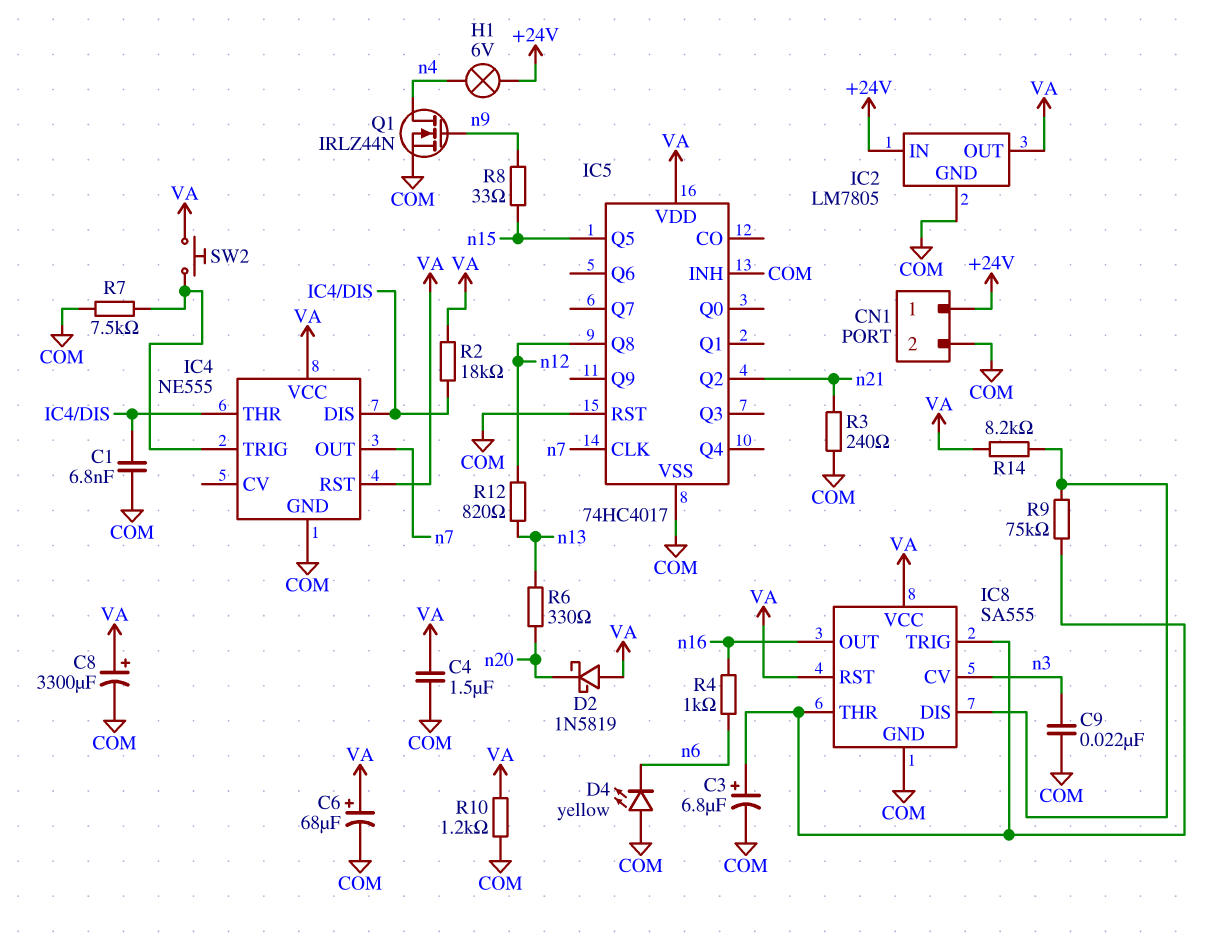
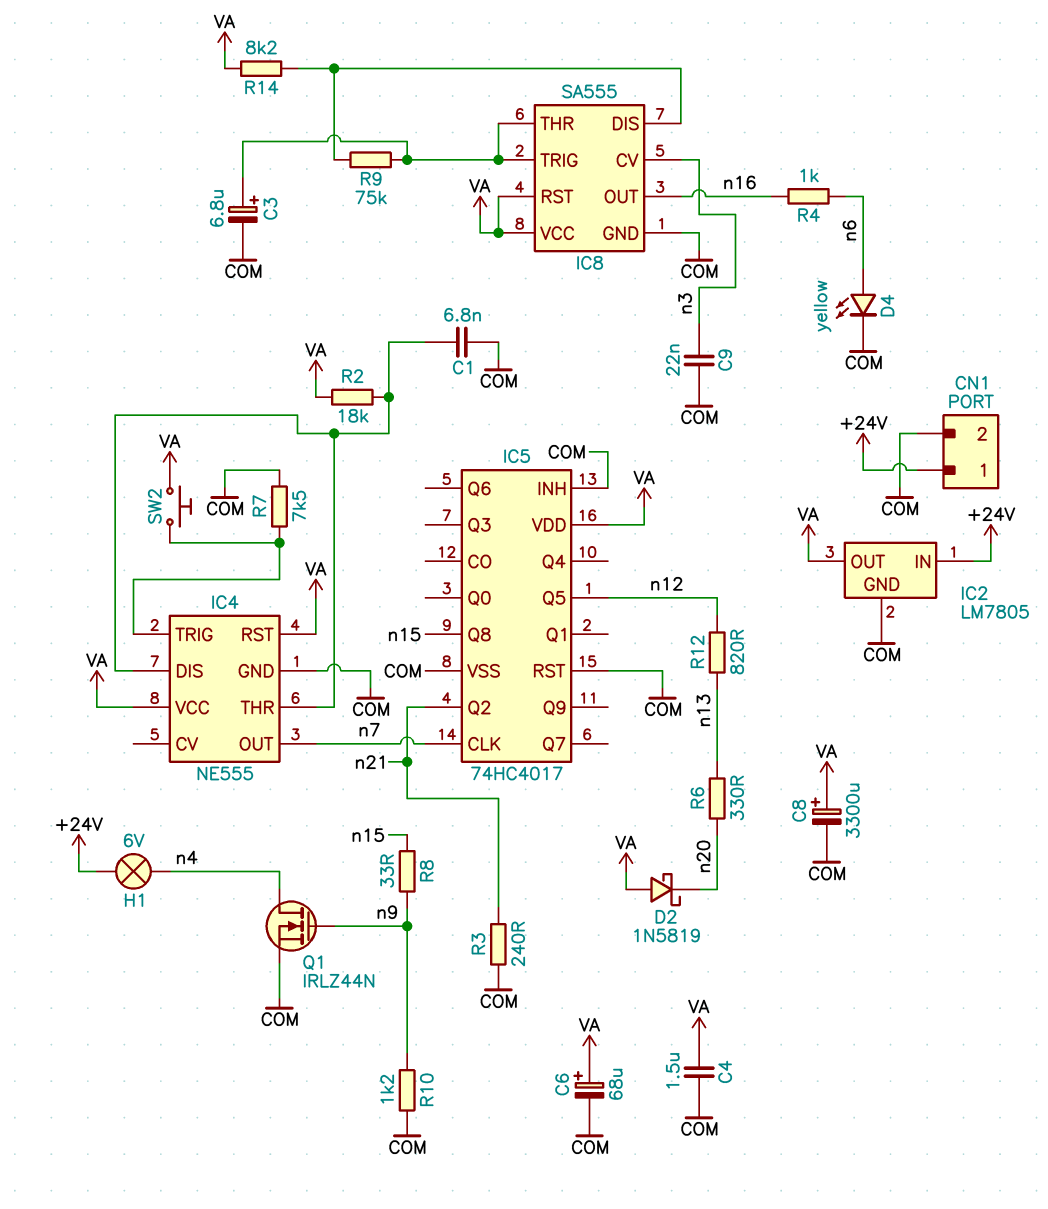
D4: LED yellow (A COM, K n6) -> LED yellow (A n6, K COM)
IC5 pin Q5: n15 -> n12
IC5 pin Q8: n12 -> n15
R10: 1.2k (COM, VA) -> 1.2k (COM, n9)

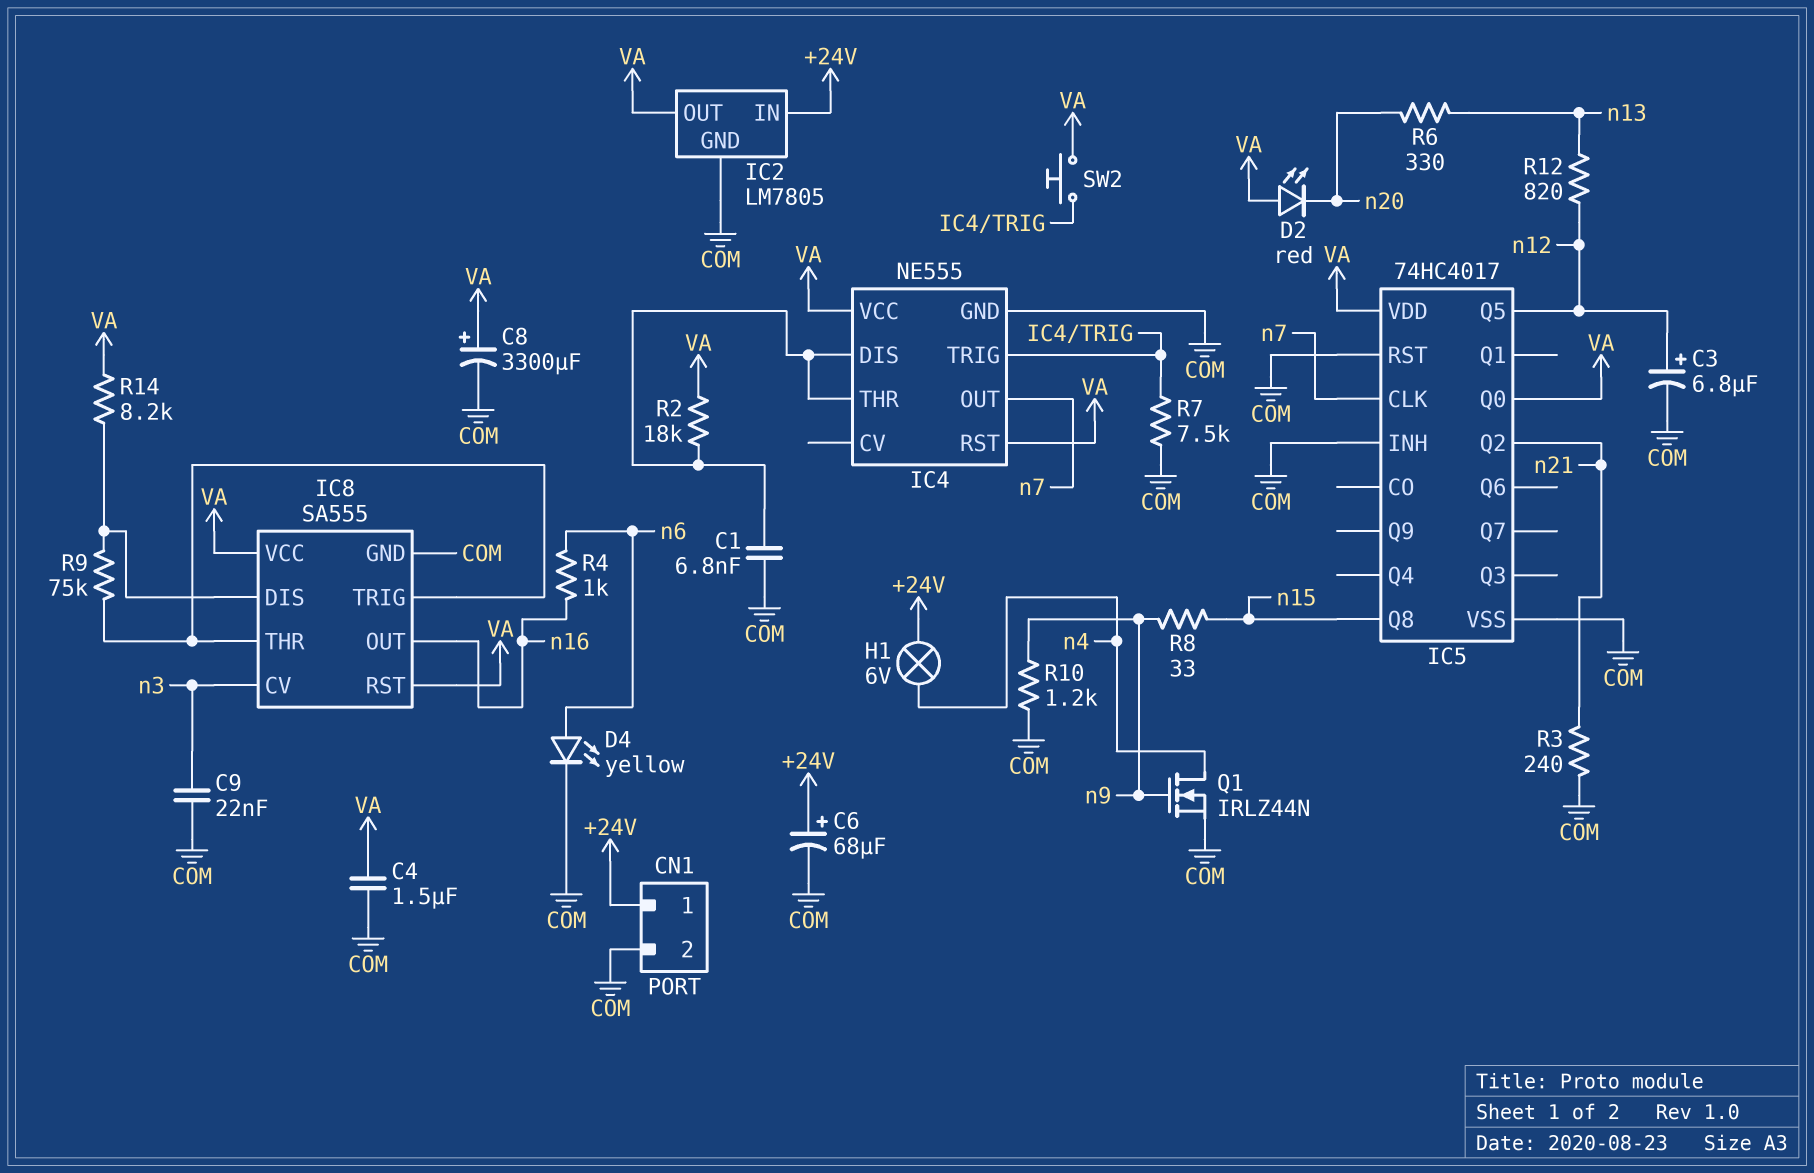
C3: 6.8uF (plus IC8/THR, minus COM) -> 6.8uF (plus n12, minus COM)
C6: 68uF (plus VA, minus COM) -> 68uF (plus +24V, minus COM)
D2: schottky 1N5819 (A VA, K n20) -> LED red (A VA, K n20)
IC5 pin Q0: none -> VA

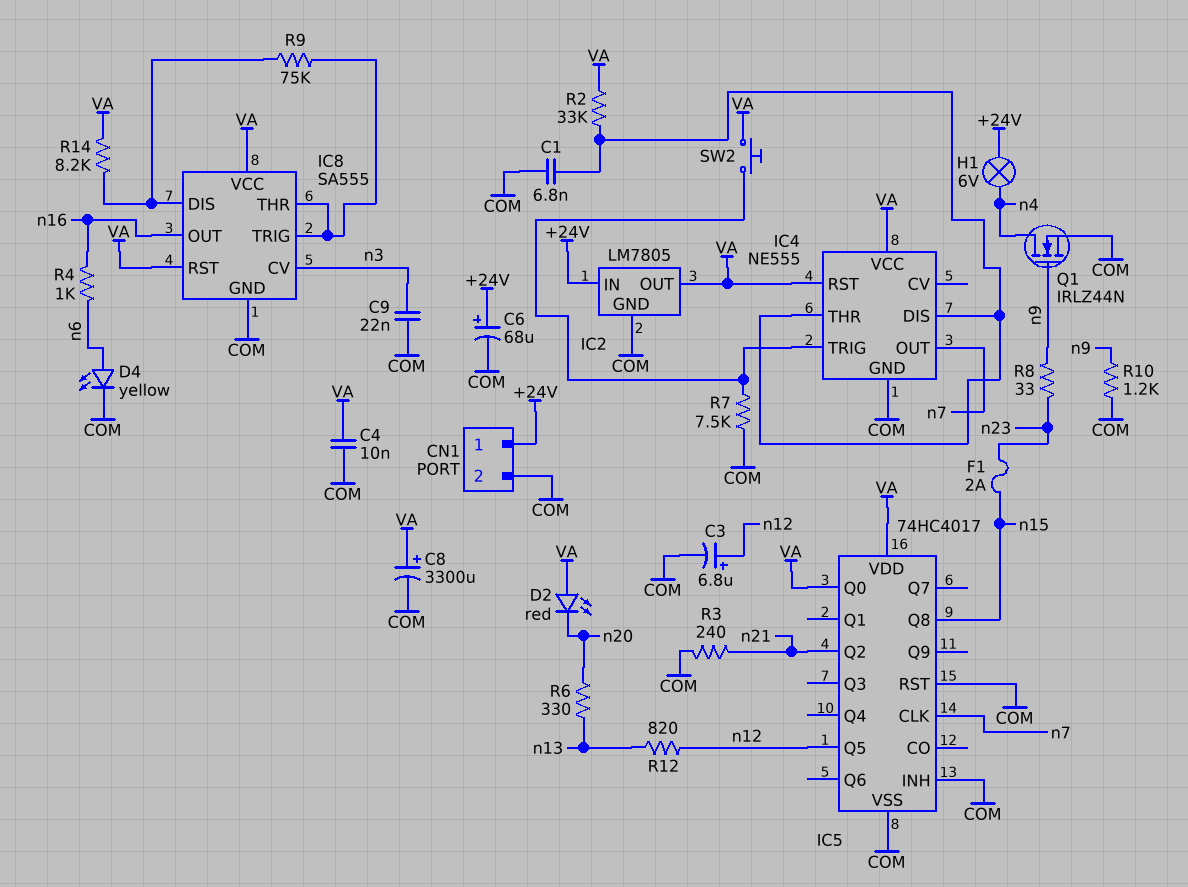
C4: 1.5uF (COM, VA) -> 10nF (COM, VA)
F1: none -> 2A (n15, n23)
R2: 18k (IC4/DIS, VA) -> 33k (IC4/DIS, VA)
R8: 33 (n9, n15) -> 33 (n9, n23)

